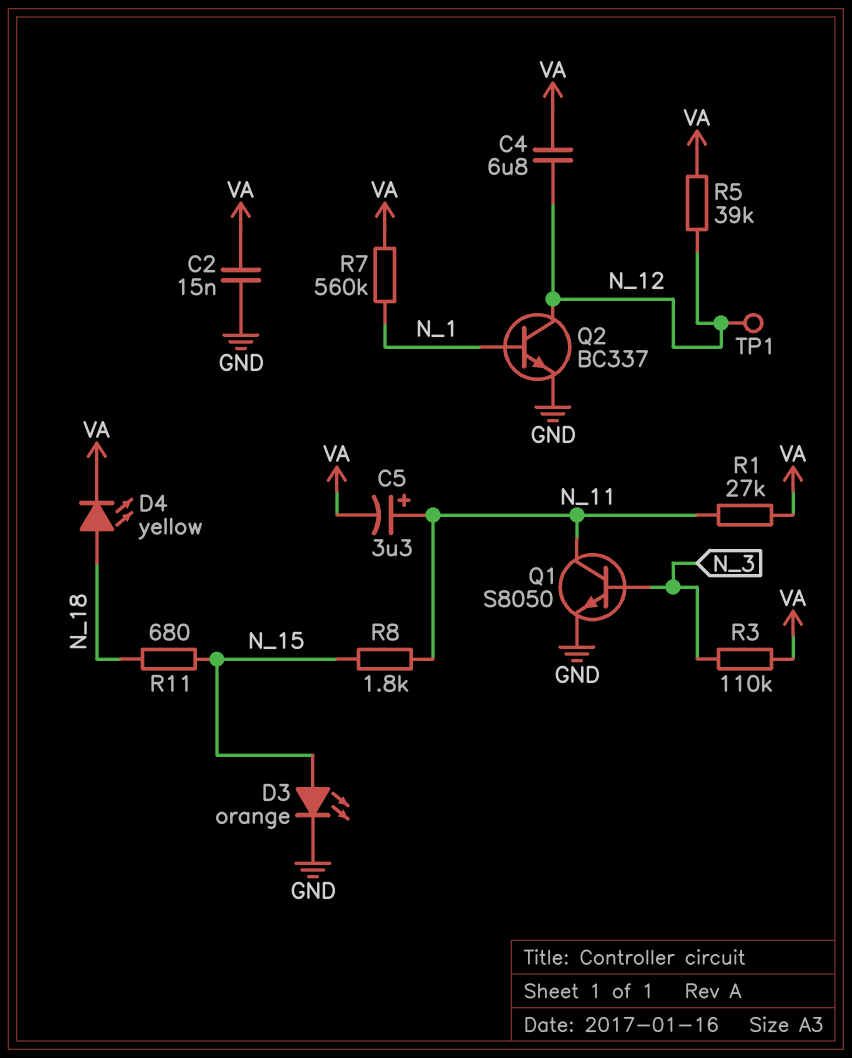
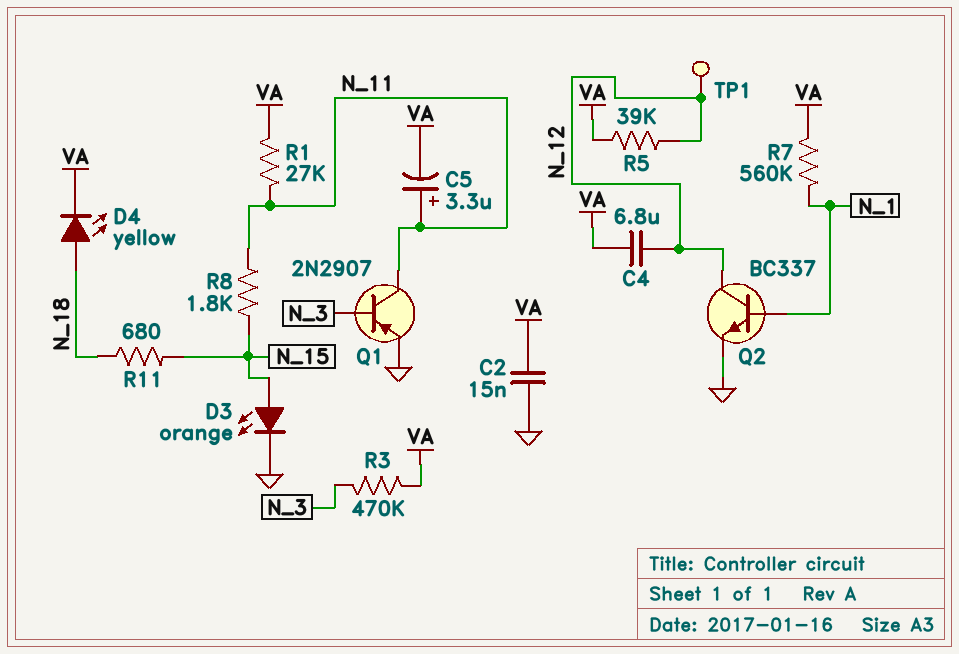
Q1: NPN S8050 (B N_3, C N_11, E GND) -> PNP 2N2907 (B N_3, C N_11, E GND)
R3: 110k (N_3, VA) -> 470k (N_3, VA)

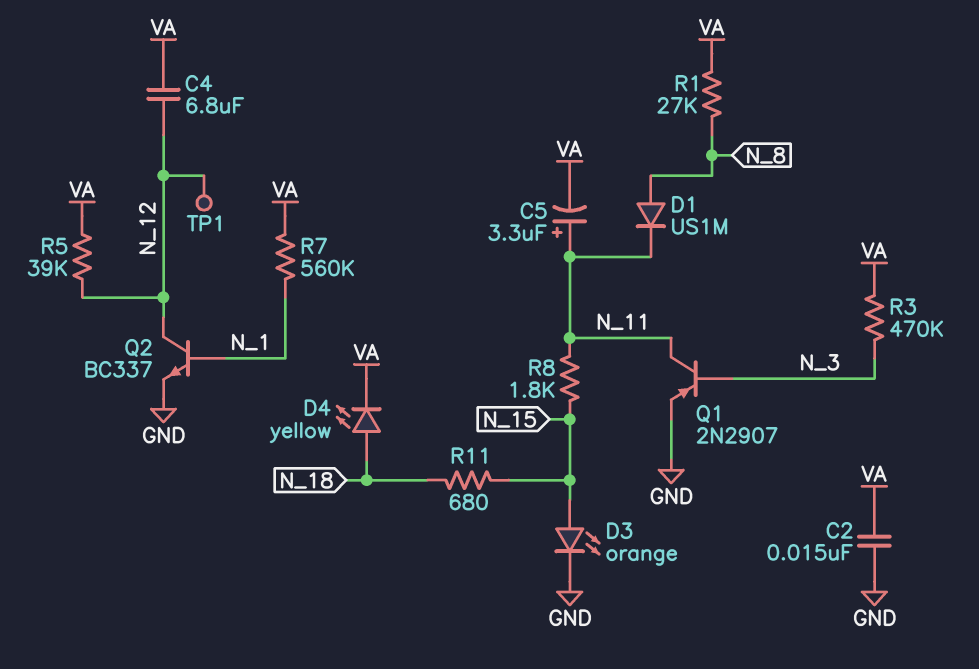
D1: none -> diode US1M (A N_8, K N_11)
R1: 27k (N_11, VA) -> 27k (N_8, VA)

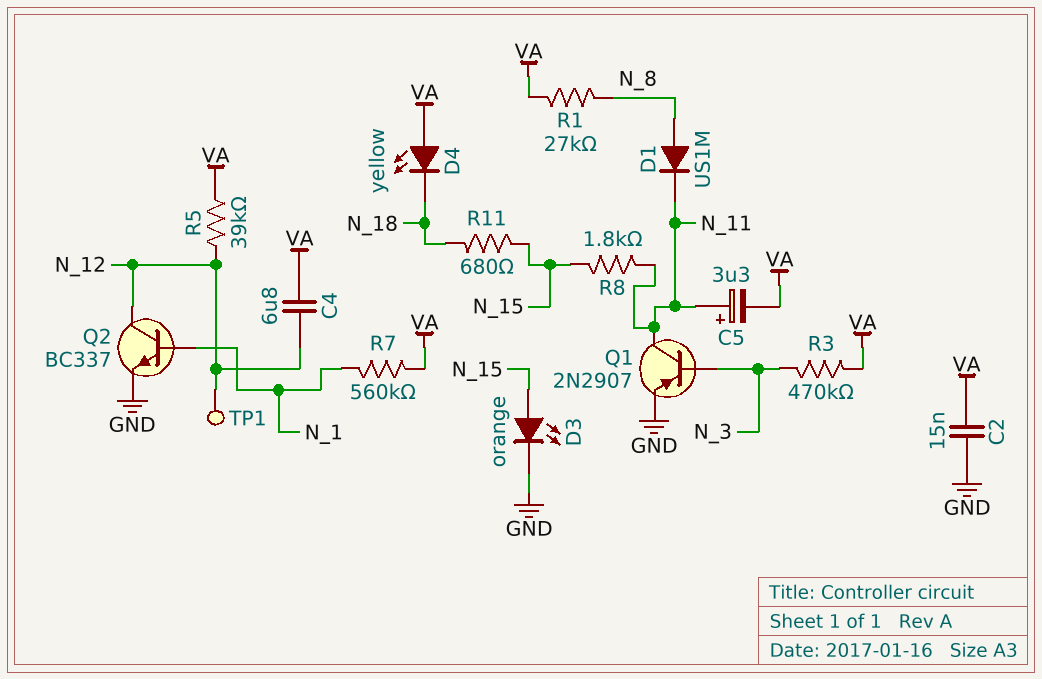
D4: LED yellow (A N_18, K VA) -> LED yellow (A VA, K N_18)

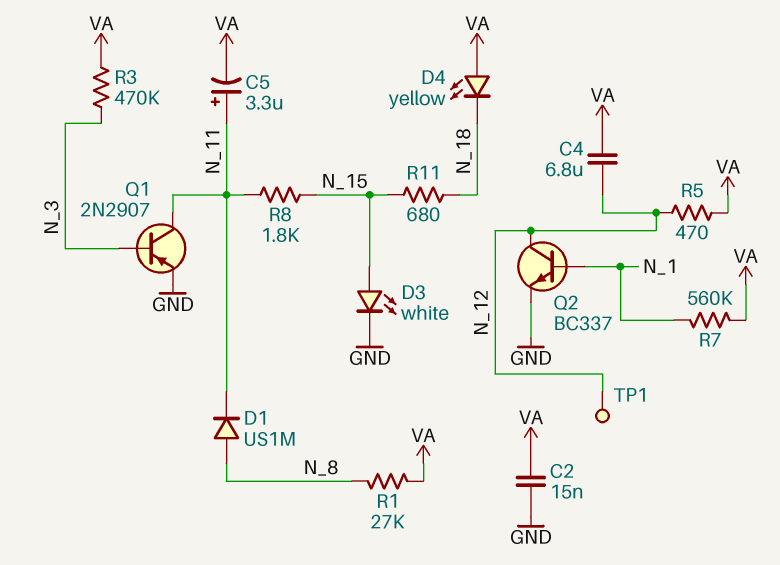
D3: LED orange (A N_15, K GND) -> LED white (A N_15, K GND)
R5: 39k (N_12, VA) -> 470 (N_12, VA)

